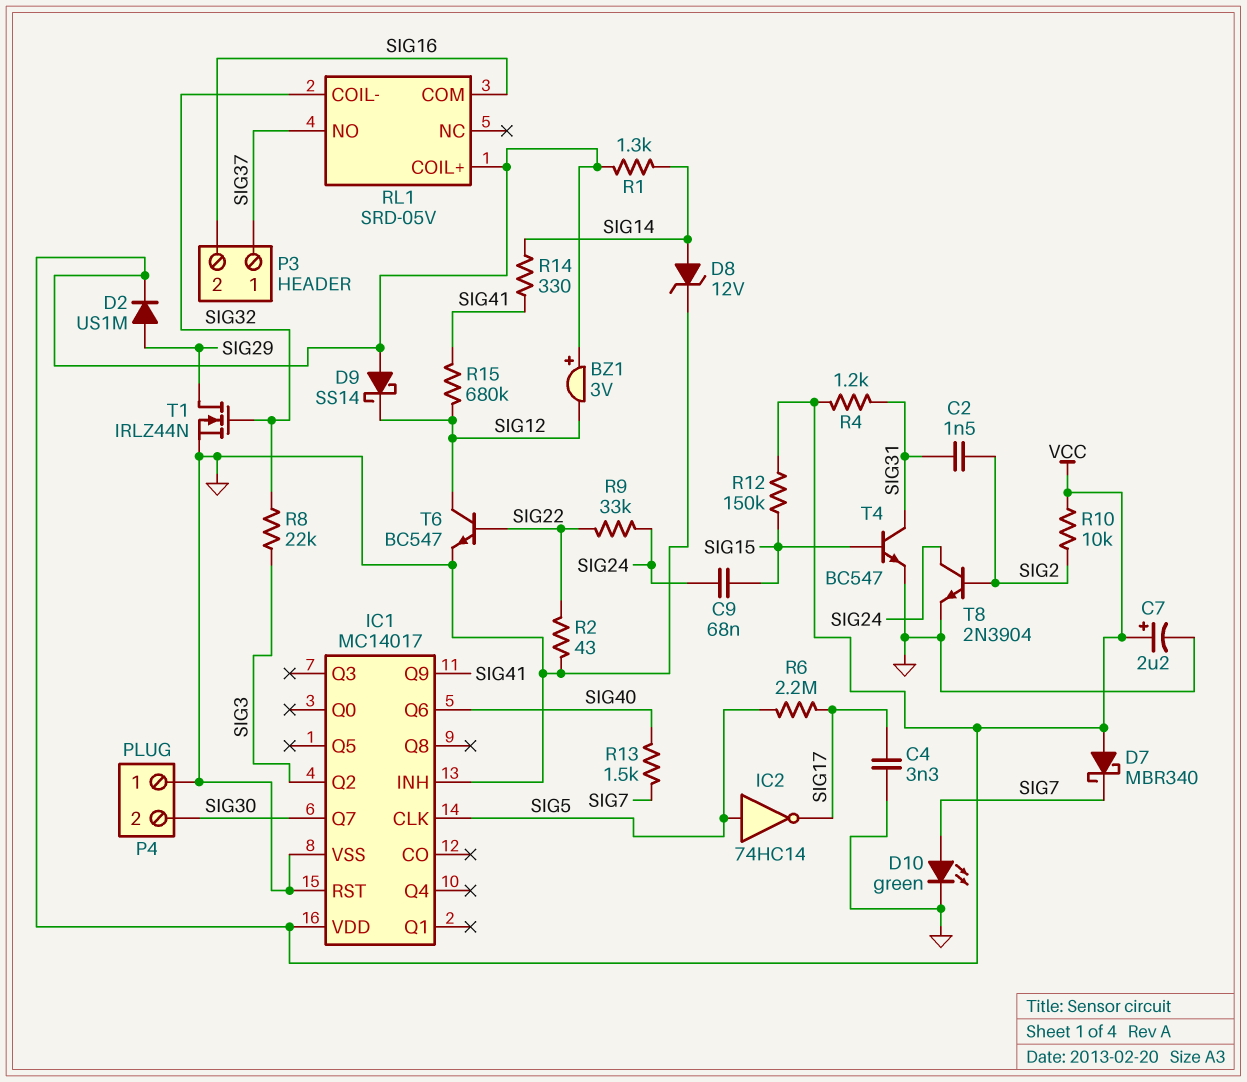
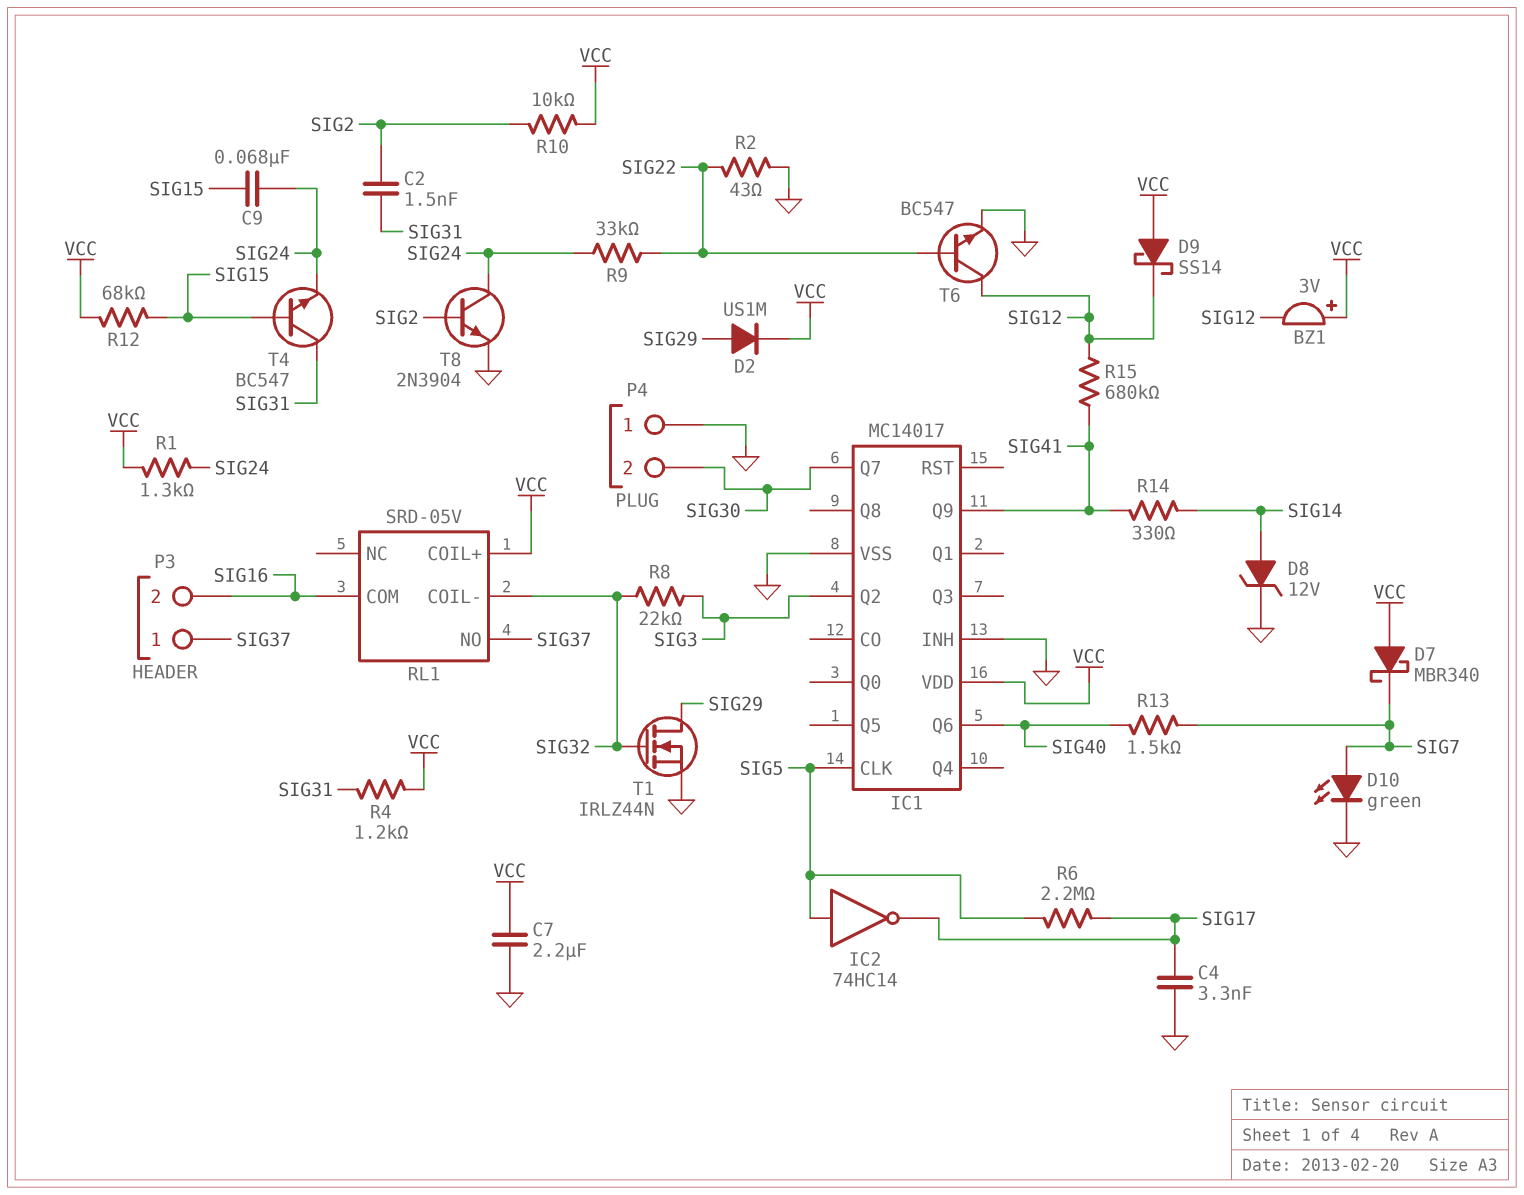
C7: 2.2uF (plus VCC, minus GND) -> 2.2uF (GND, VCC)
IC1 pin RST: GND -> none
R1: 1.3k (SIG14, VCC) -> 1.3k (SIG24, VCC)
R12: 150k (SIG15, VCC) -> 68k (SIG15, VCC)
T4: NPN BC547 (B SIG15, C SIG31, E GND) -> NPN BC547 (B SIG15, C SIG31, E SIG24)

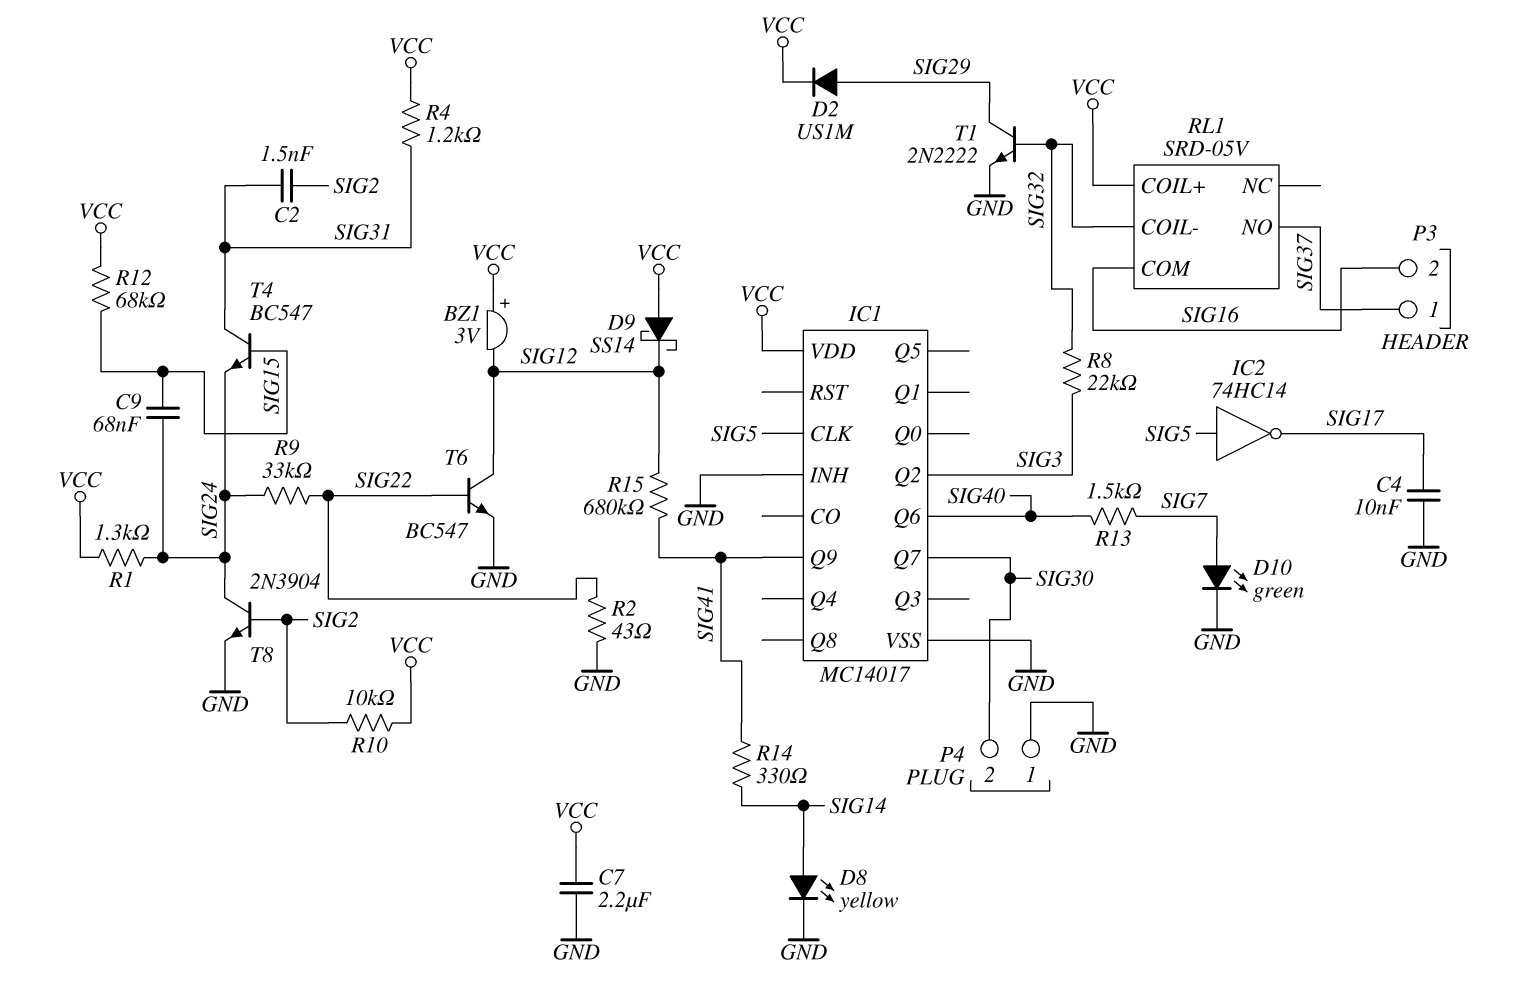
C4: 3.3nF (GND, SIG17) -> 10nF (GND, SIG17)
D7: schottky MBR340 (A VCC, K SIG7) -> none
D8: zener 12V (A SIG14, K GND) -> LED yellow (A SIG14, K GND)
R6: 2.2M (SIG5, SIG17) -> none
T1: NMOS IRLZ44N (G SIG32, D SIG29, S GND) -> NPN 2N2222 (B SIG32, C SIG29, E GND)

